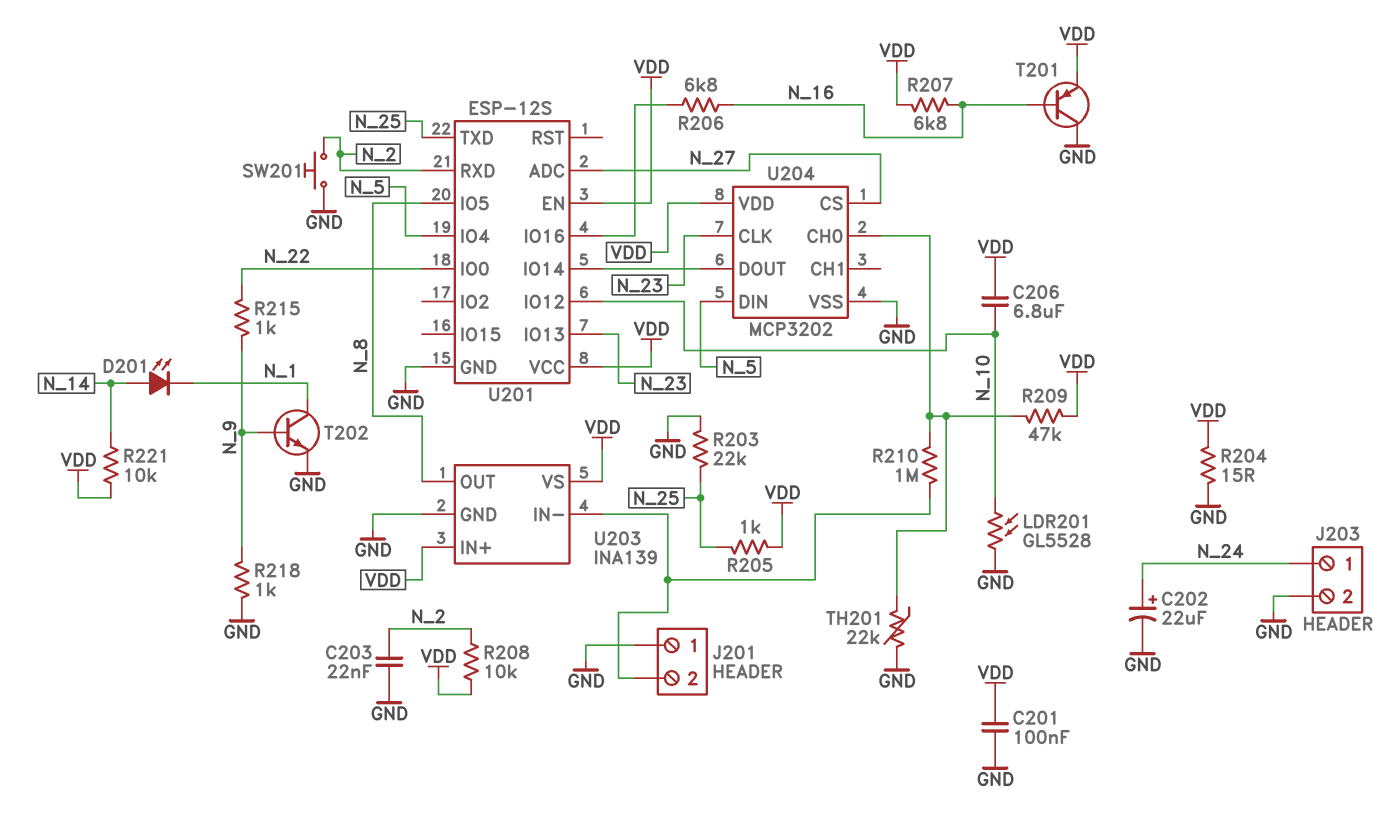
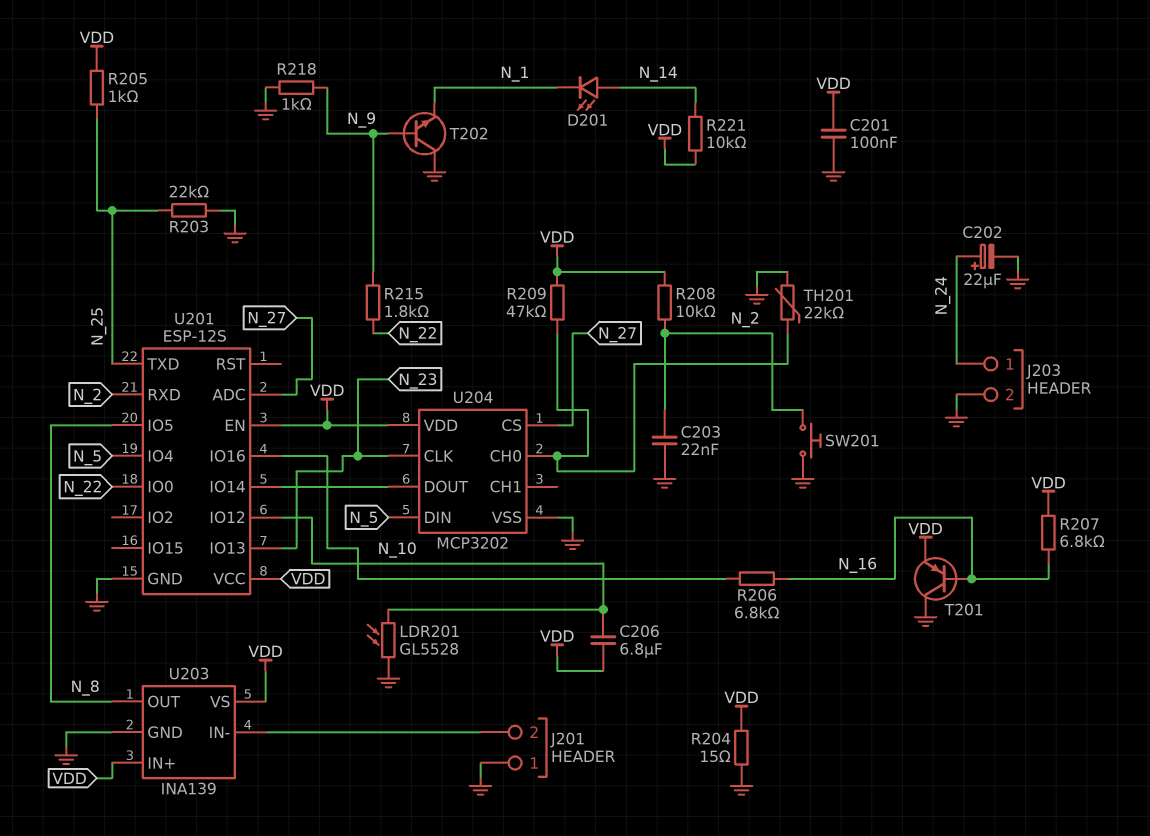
R210: 1M (J201/2, U204/CH0) -> none
R215: 1k (N_9, N_22) -> 1.8k (N_9, N_22)
T202: NPN (B N_9, C N_1, E GND) -> NPN (B N_9, C GND, E N_1)

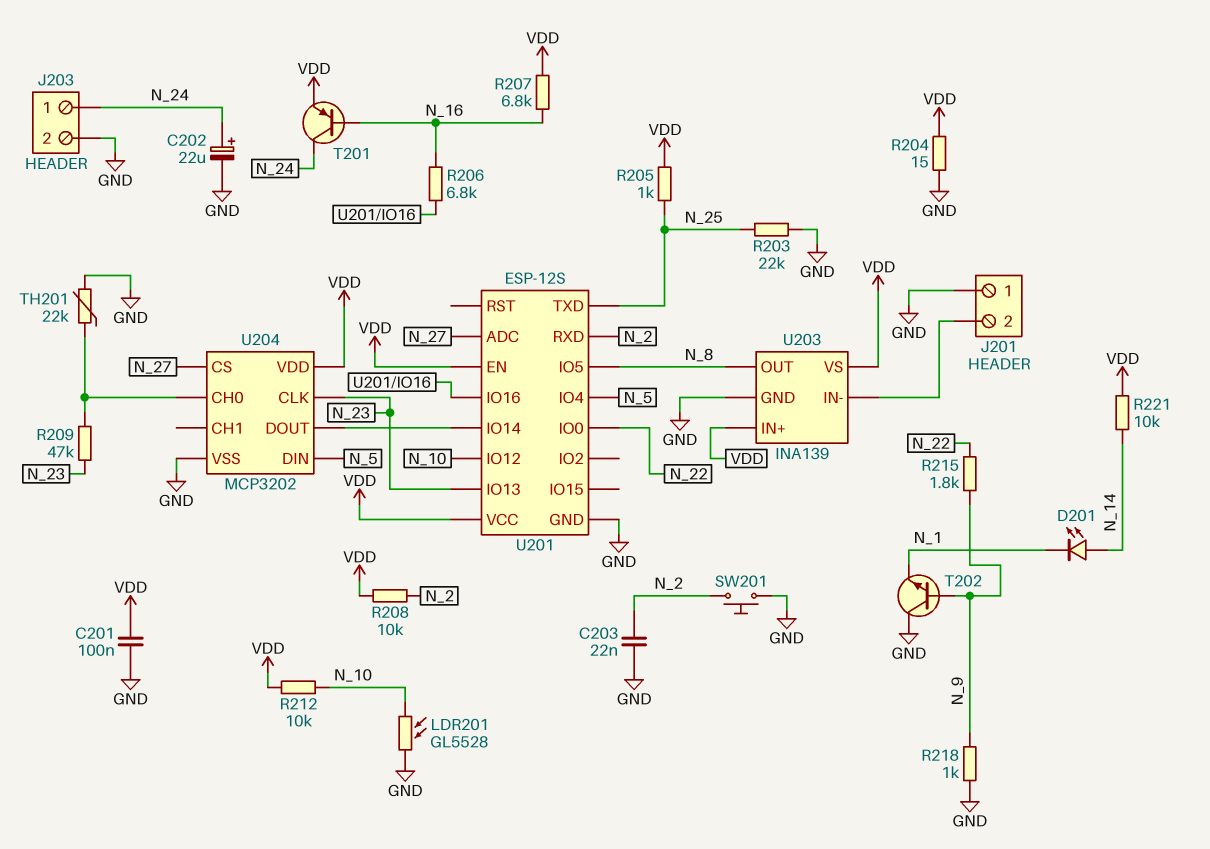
C206: 6.8uF (N_10, VDD) -> none
R209: 47k (U204/CH0, VDD) -> 47k (N_23, U204/CH0)
R212: none -> 10k (N_10, VDD)
T201: PNP (B N_16, C GND, E VDD) -> PNP (B N_16, C N_24, E VDD)

